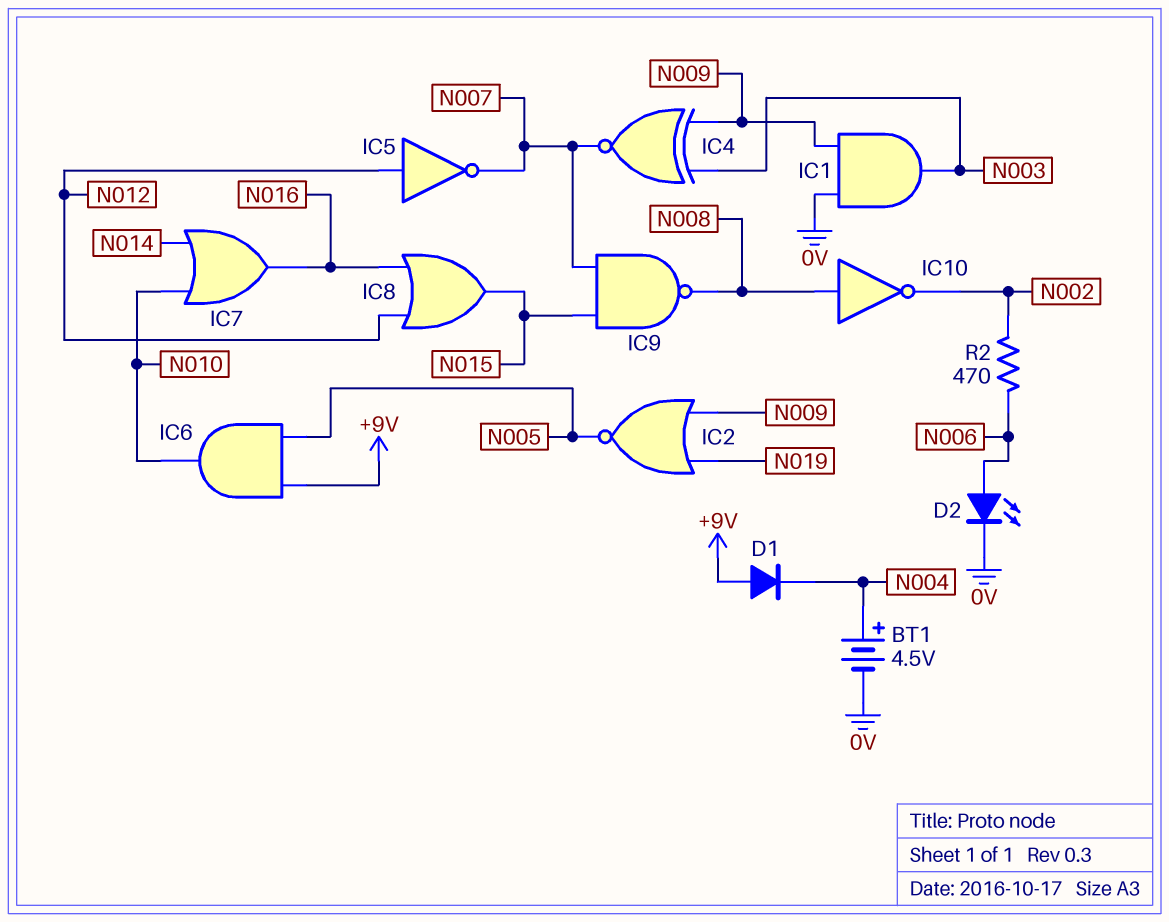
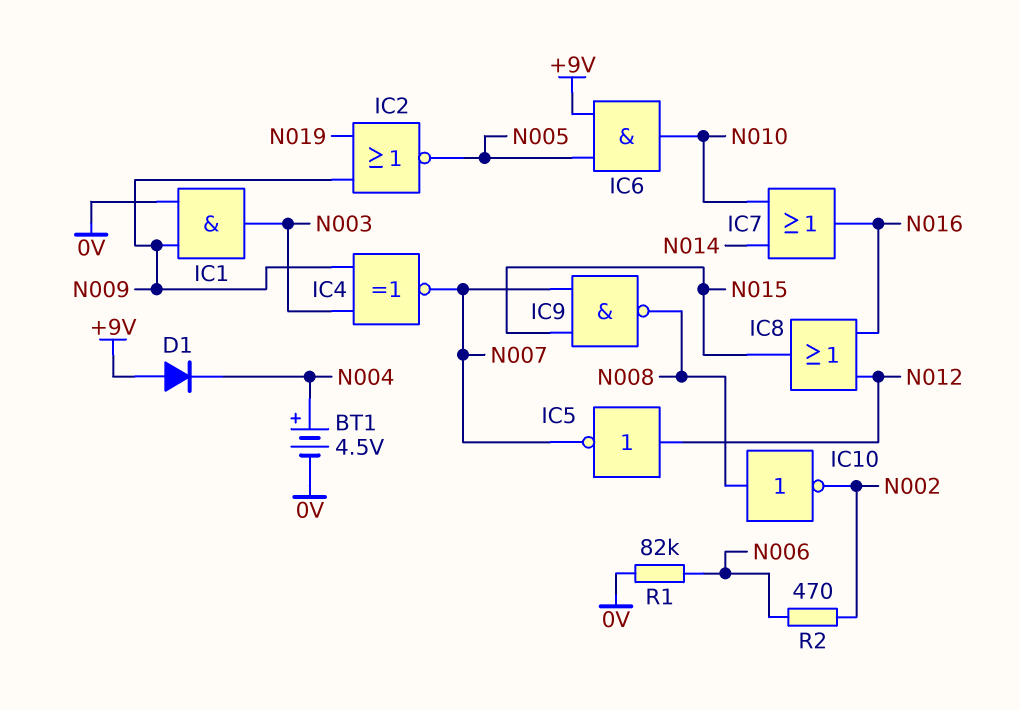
D2: LED (A N006, K 0V) -> none
R1: none -> 82k (0V, N006)

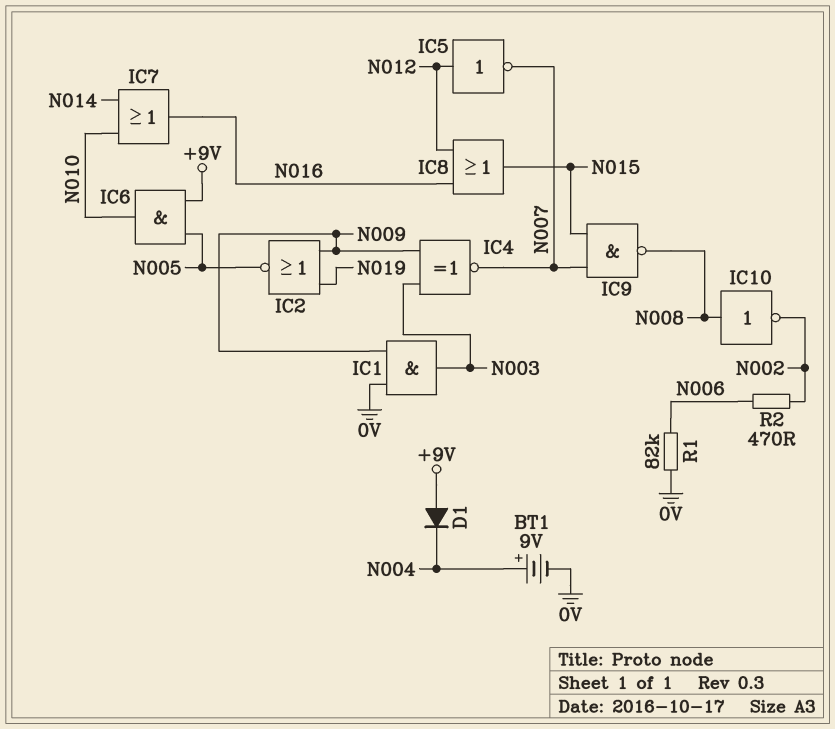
BT1: 4.5V (plus N004, minus 0V) -> 9V (plus N004, minus 0V)

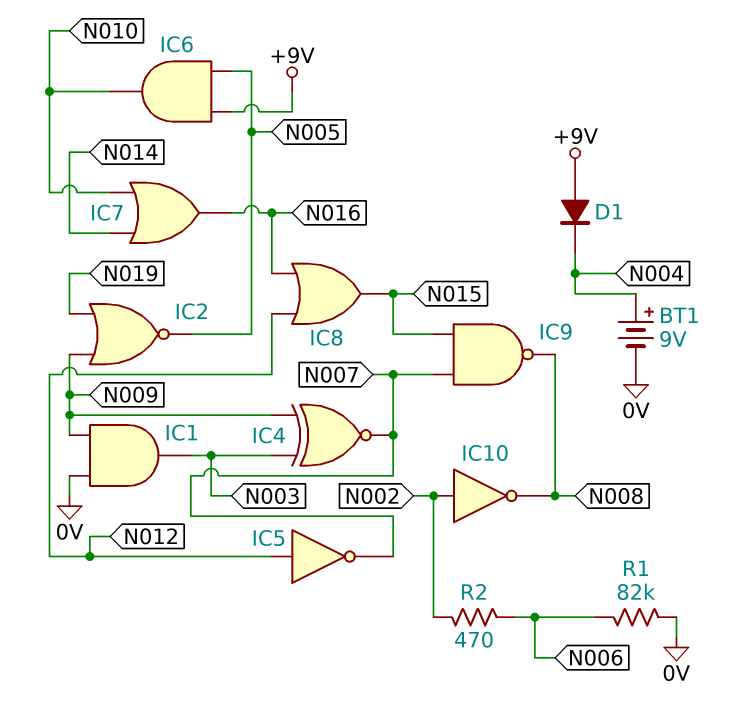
IC10: NOT (in N008, out N002) -> NOT (in N002, out N008)

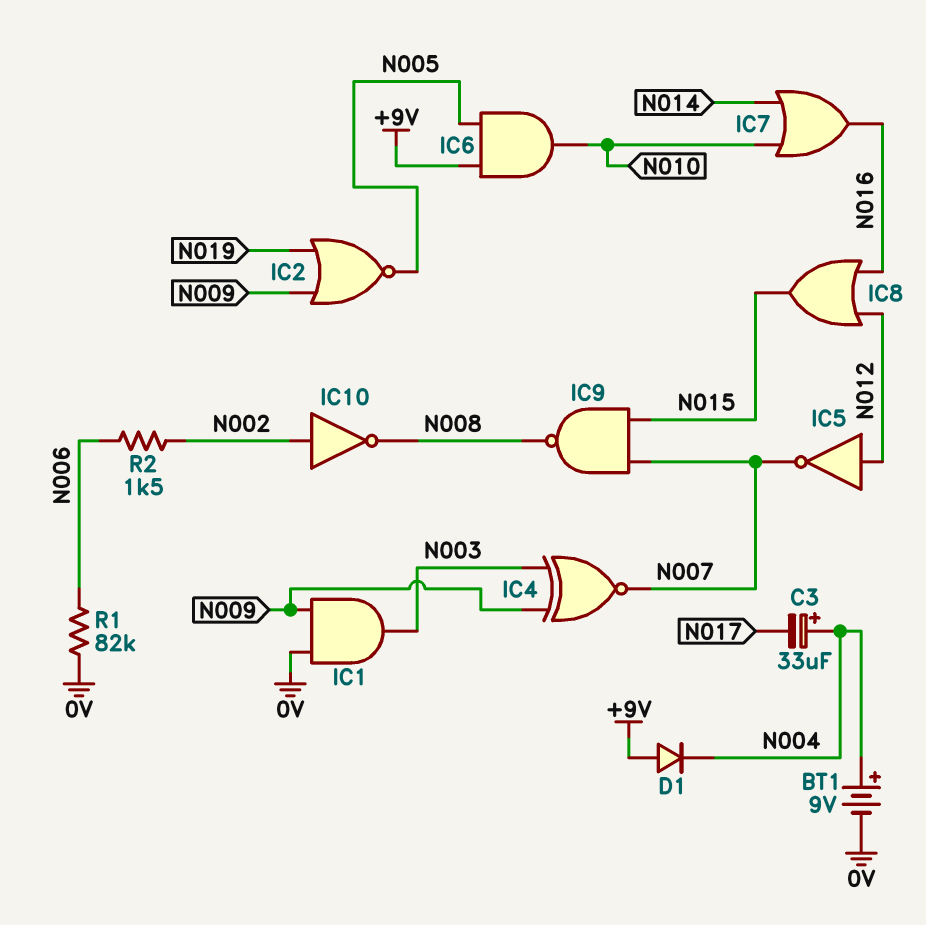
C3: none -> 33uF (plus N004, minus N017)
R2: 470 (N002, N006) -> 1.5k (N002, N006)

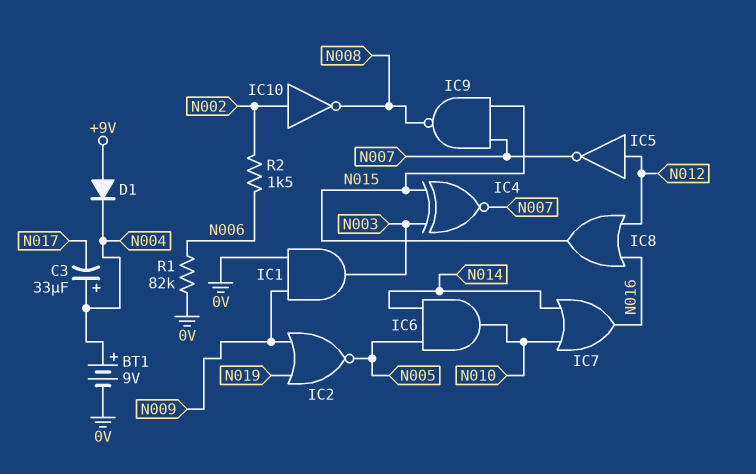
IC4: XNOR (in N003, in N009, out N007) -> XNOR (in N003, in N015, out N007)
IC6: AND (in +9V, in N005, out N010) -> AND (in N005, in N014, out N010)

